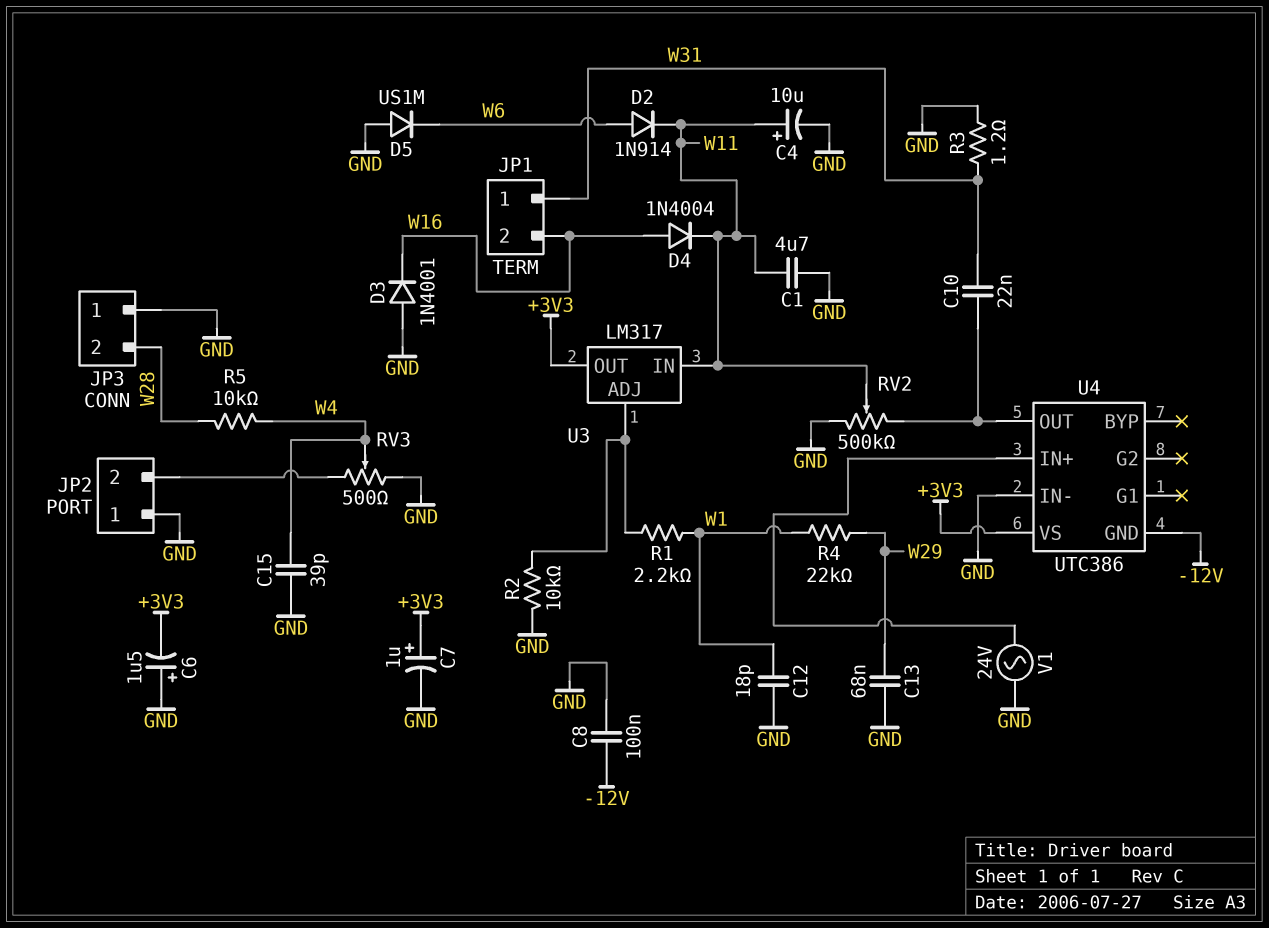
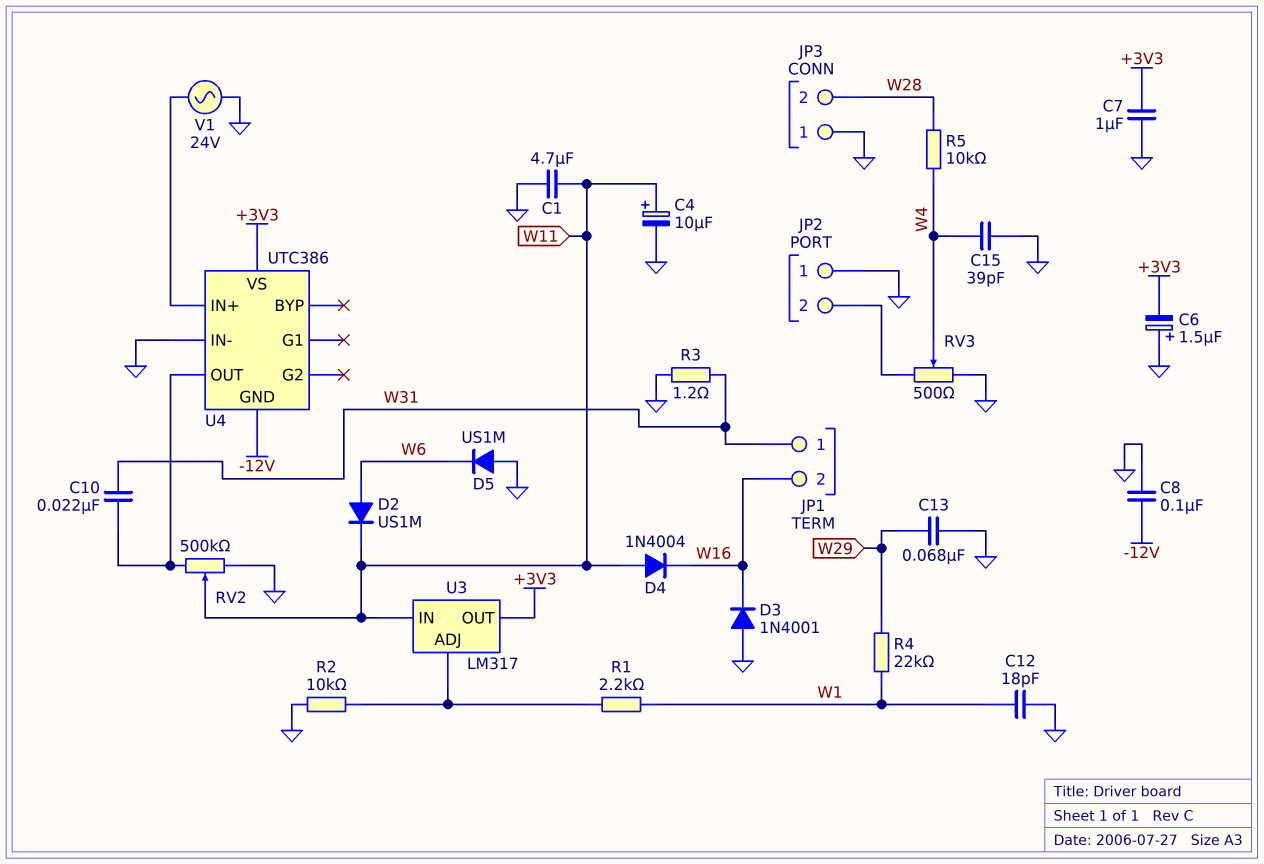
C7: 1uF (plus +3V3, minus GND) -> 1uF (+3V3, GND)
D2: diode 1N914 (A W6, K W11) -> diode US1M (A W6, K W11)
D4: diode 1N4004 (A W16, K W11) -> diode 1N4004 (A W11, K W16)

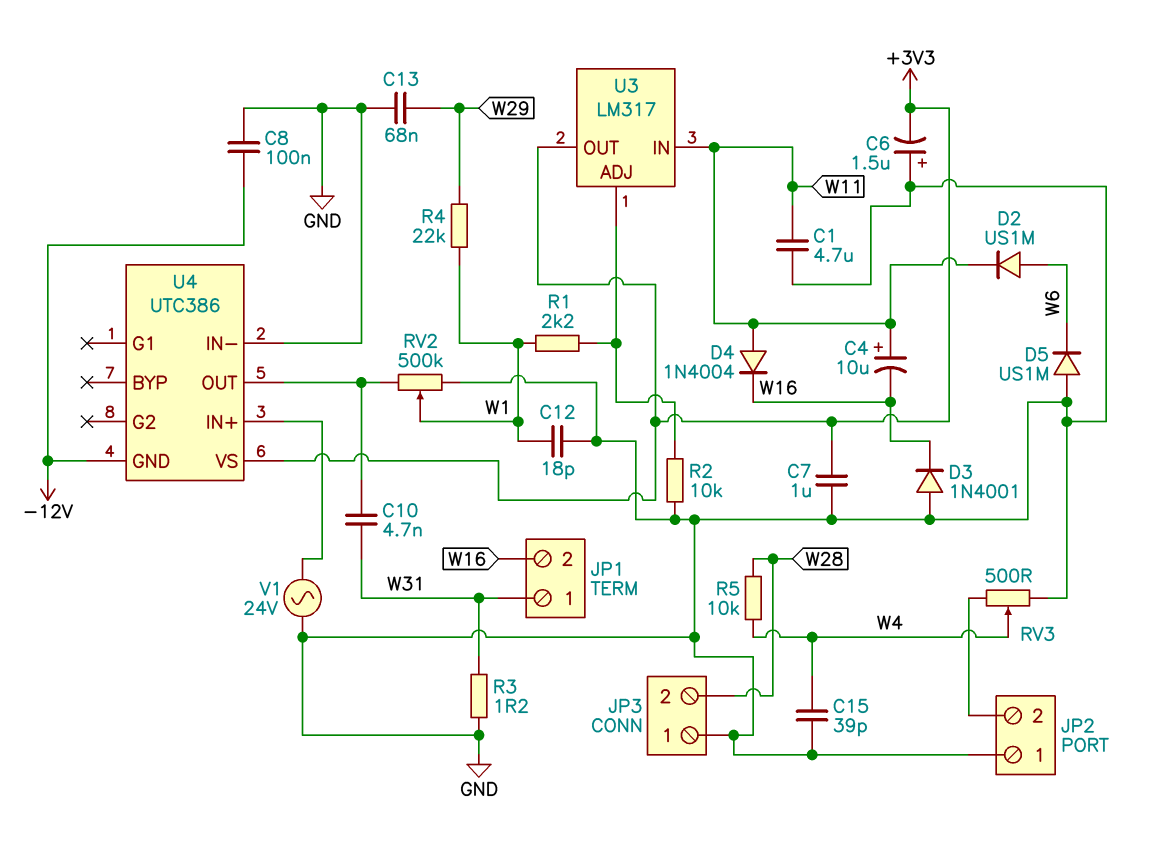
C4: 10uF (plus W11, minus GND) -> 10uF (plus W11, minus W16)
C10: 22nF (U4/OUT, W31) -> 4.7nF (U4/OUT, W31)
RV2: 500k (GND, U4/OUT, wiper W11) -> 500k (GND, U4/OUT, wiper W1)

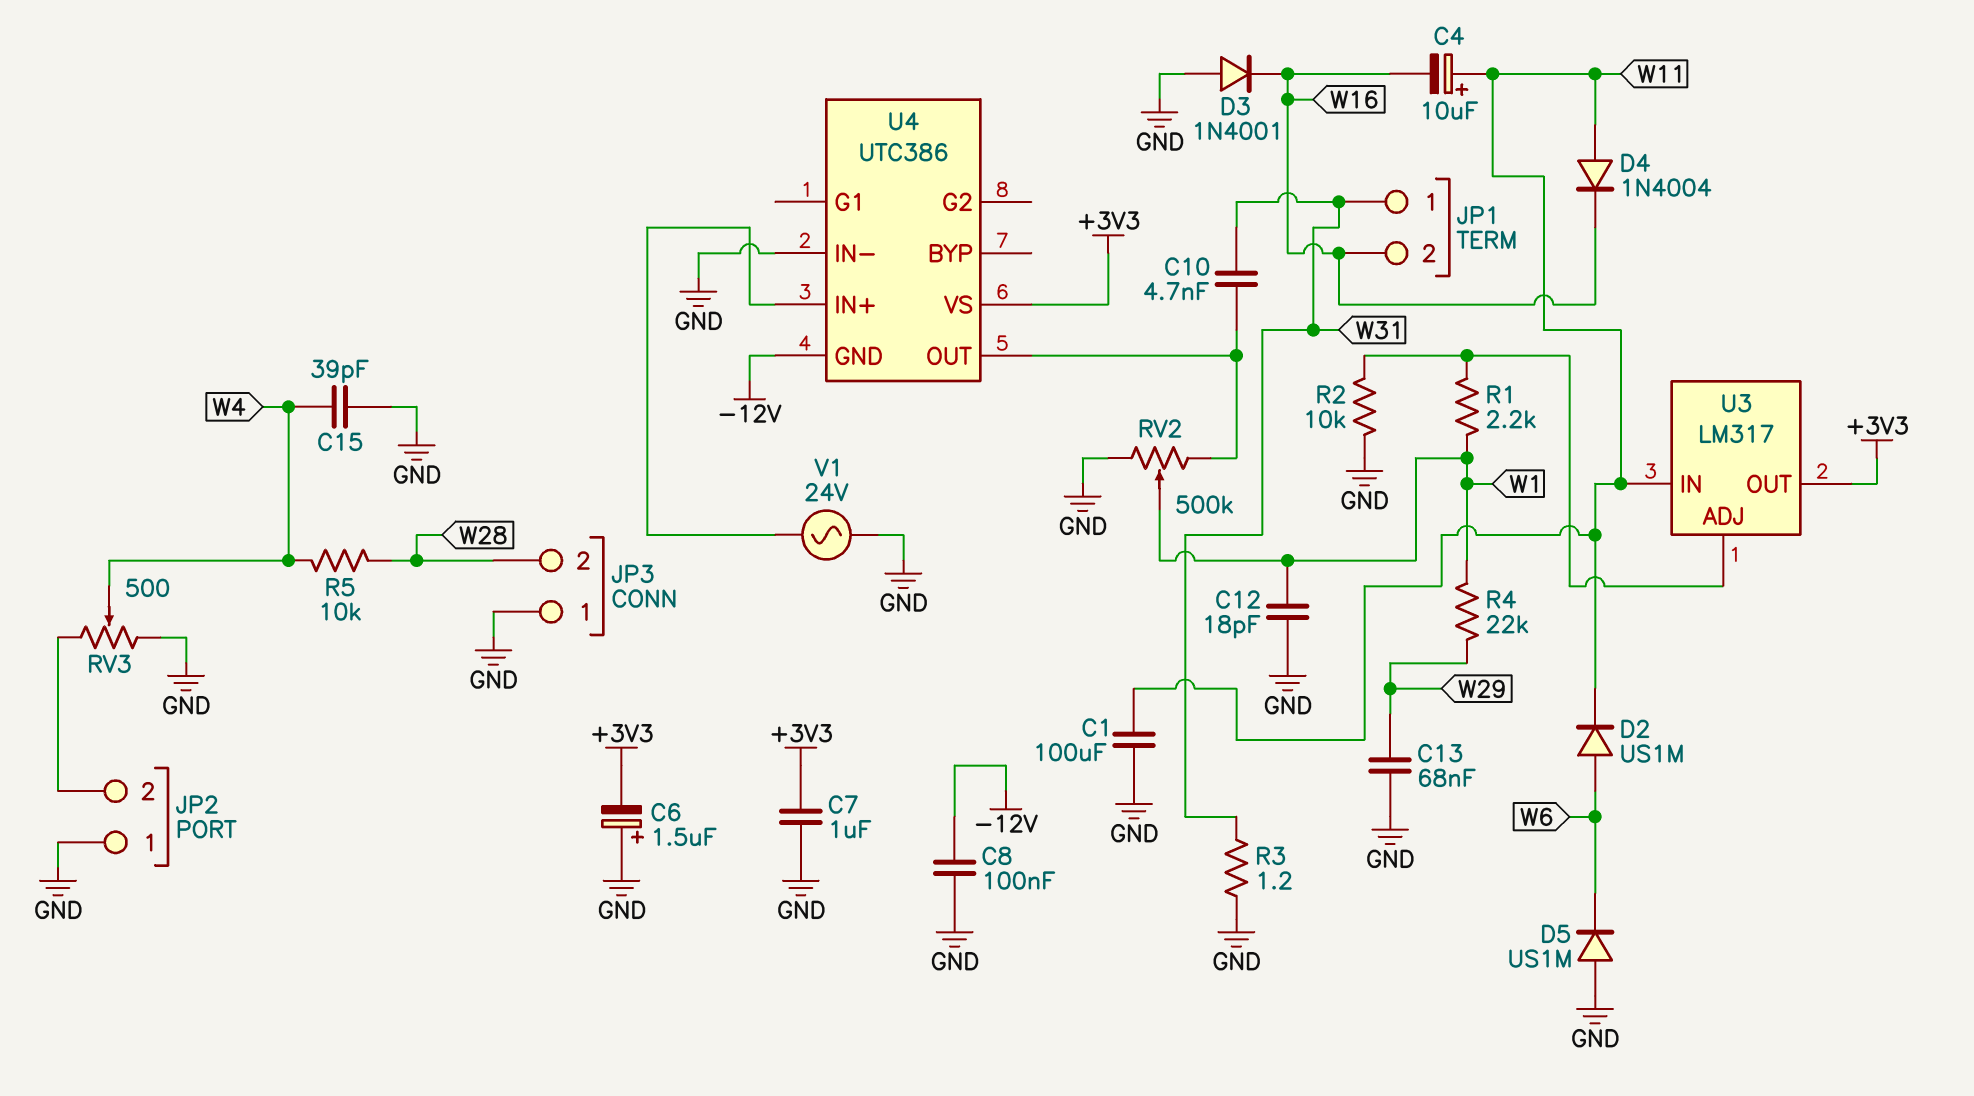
C1: 4.7uF (GND, W11) -> 100uF (GND, W11)

